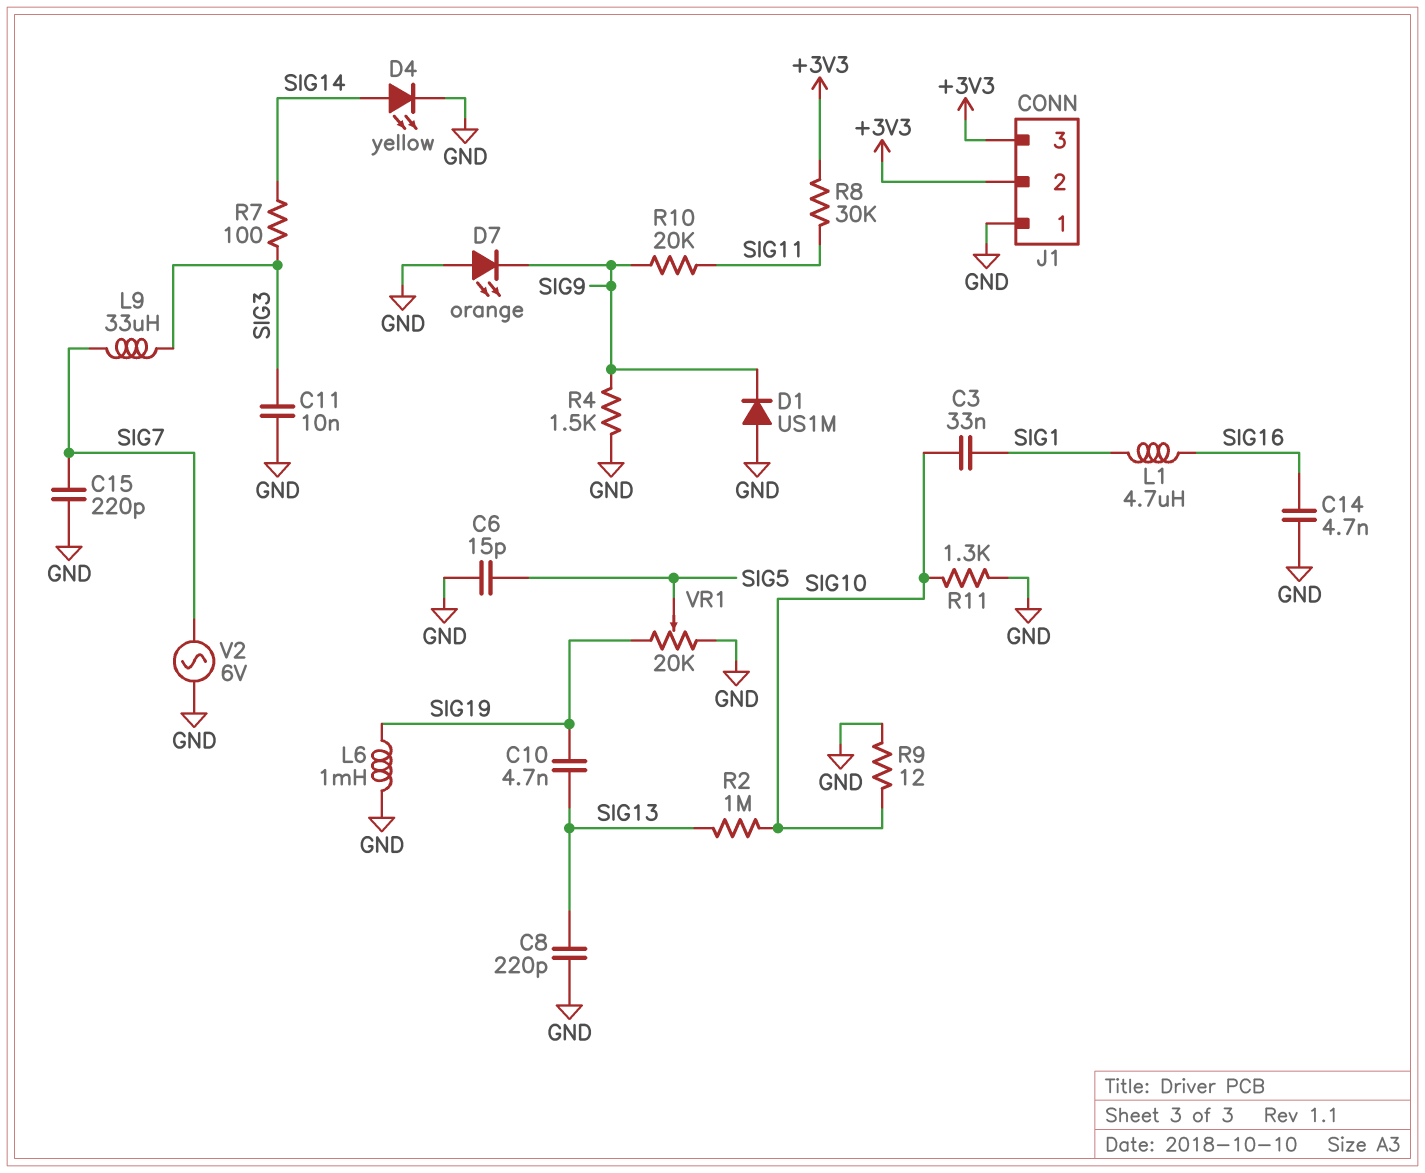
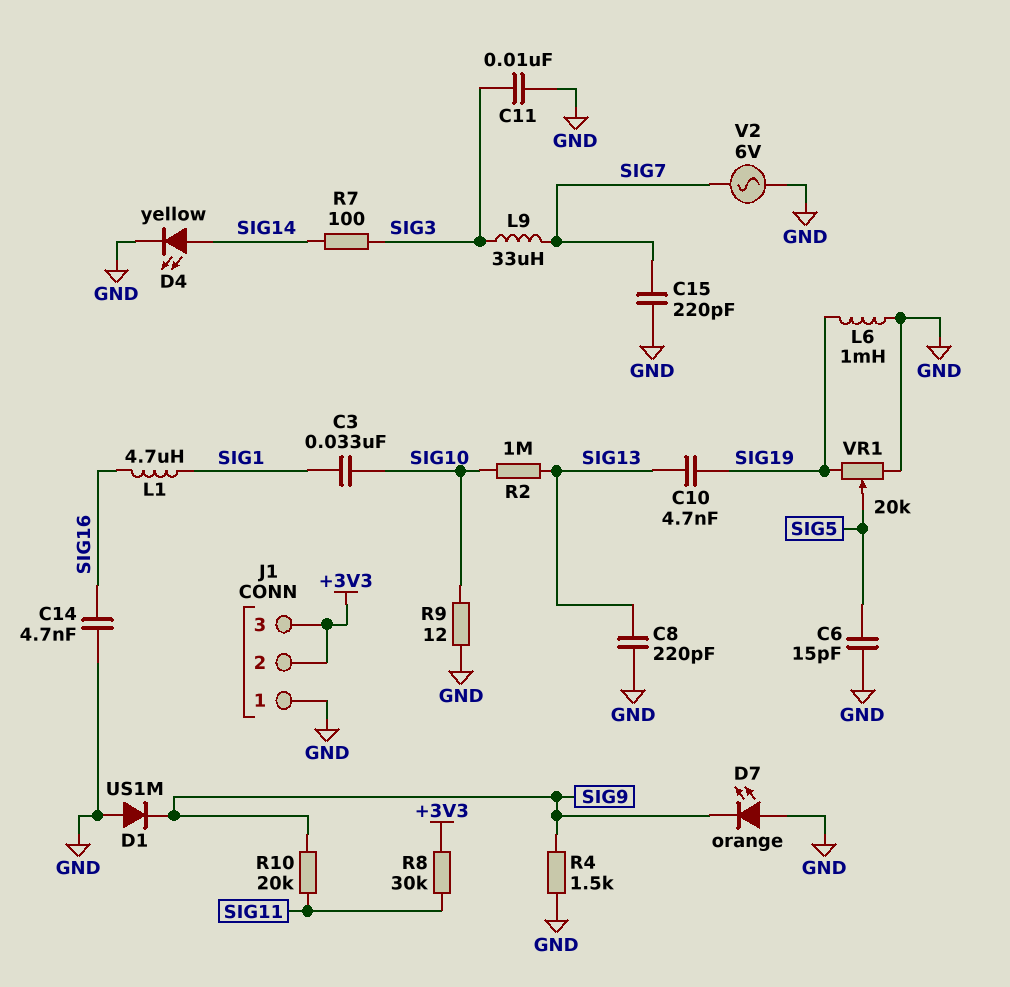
R11: 1.3k (GND, SIG10) -> none

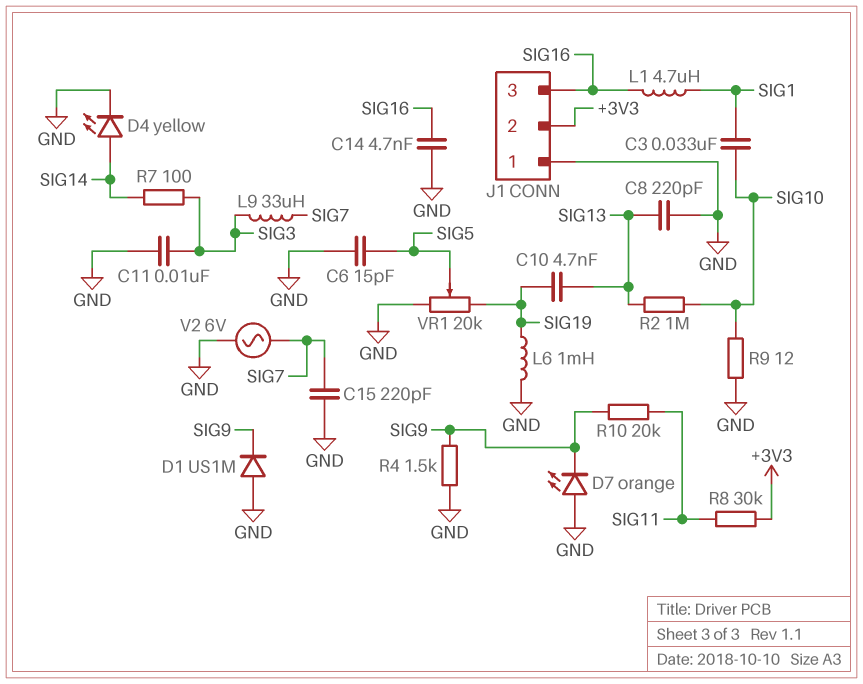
J1 pin 3: +3V3 -> SIG16

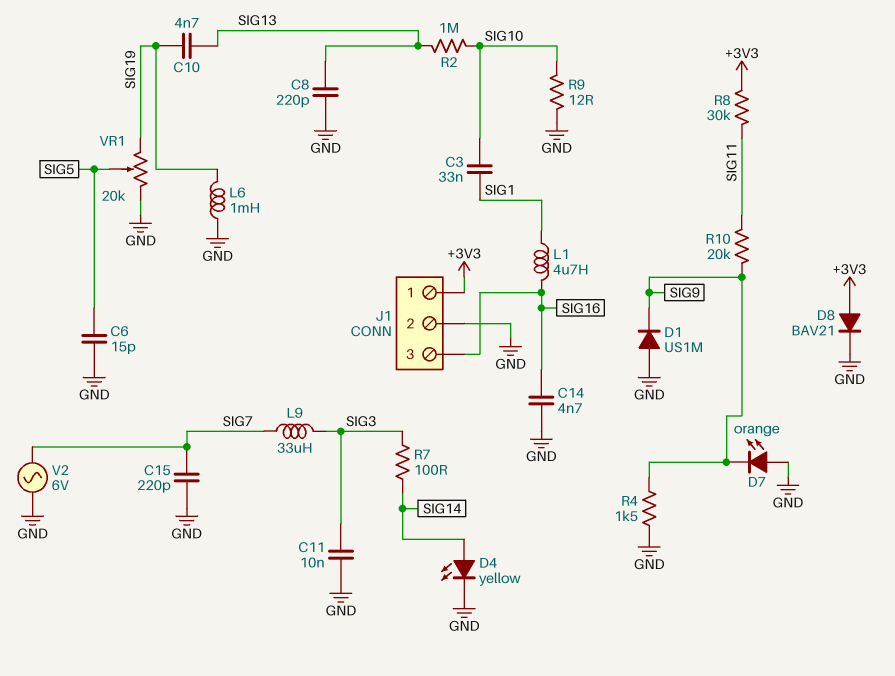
D8: none -> diode BAV21 (A +3V3, K GND)
J1 pin 1: GND -> +3V3
J1 pin 2: +3V3 -> GND

